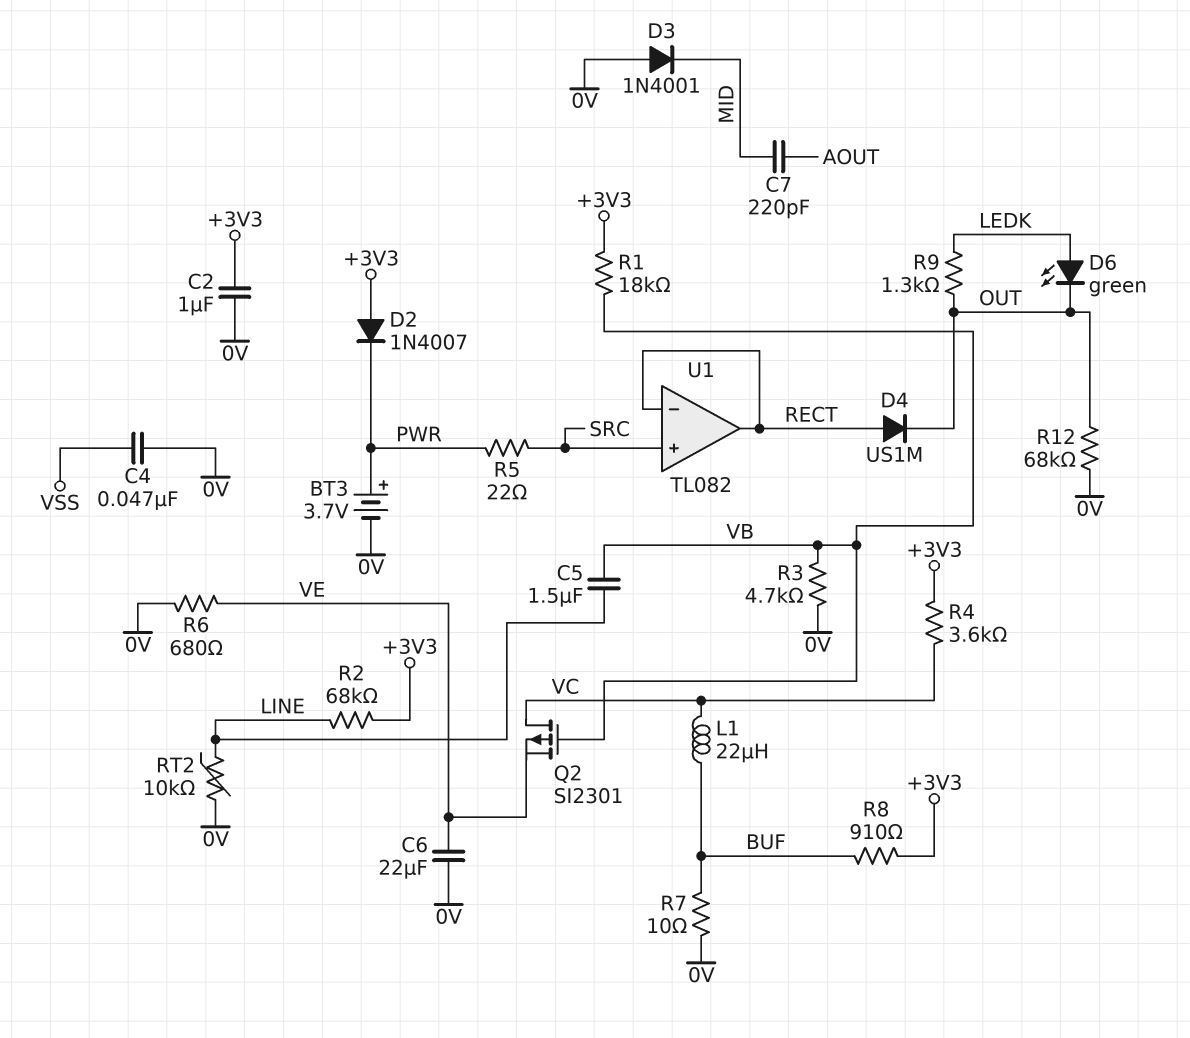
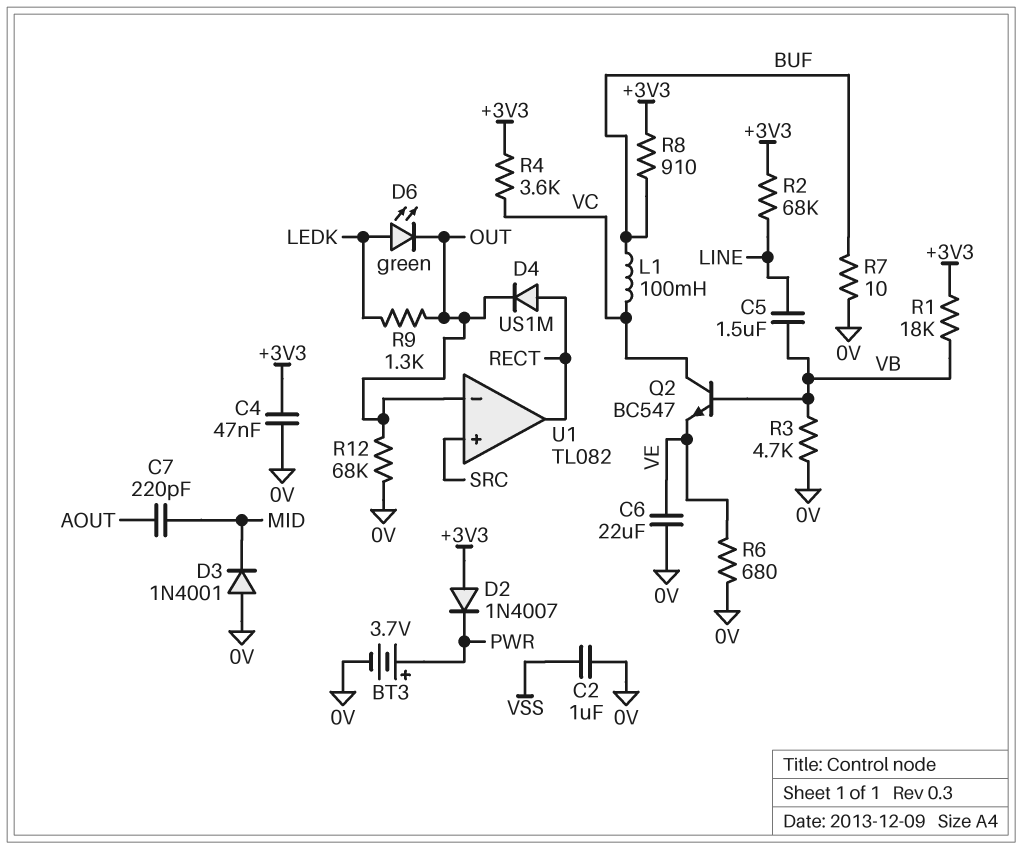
C2: 1uF (+3V3, 0V) -> 1uF (0V, VSS)
C4: 47nF (0V, VSS) -> 47nF (+3V3, 0V)
L1: 22uH (BUF, VC) -> 100mH (BUF, VC)
Q2: PMOS SI2301 (G VB, D VC, S VE) -> NPN BC547 (B VB, C VC, E VE)
R5: 22 (PWR, SRC) -> none
RT2: 10k (0V, LINE) -> none
U1 pin in-: RECT -> OUT

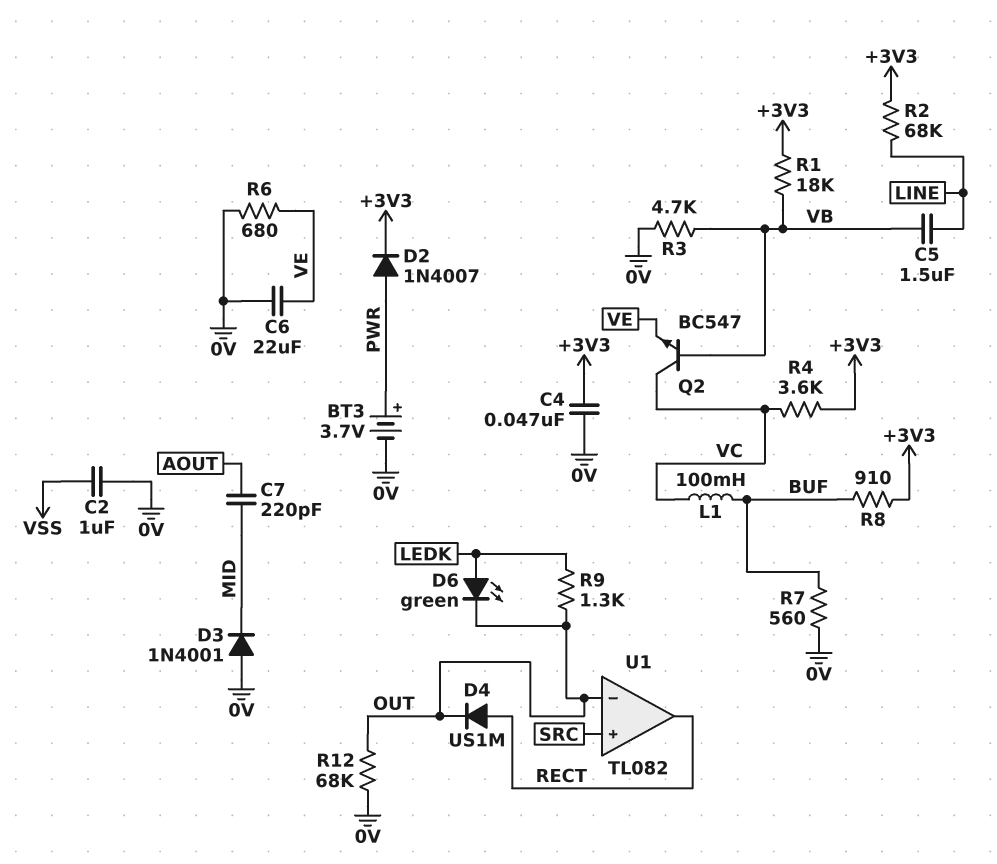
D2: diode 1N4007 (A +3V3, K PWR) -> diode 1N4007 (A PWR, K +3V3)
R7: 10 (0V, BUF) -> 560 (0V, BUF)

